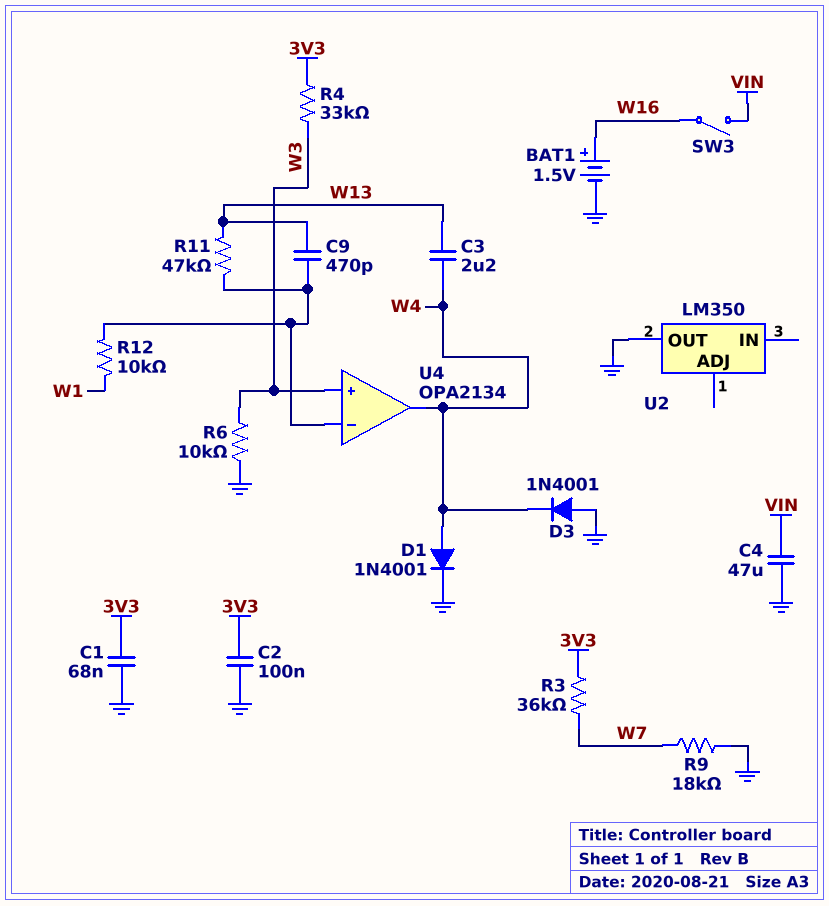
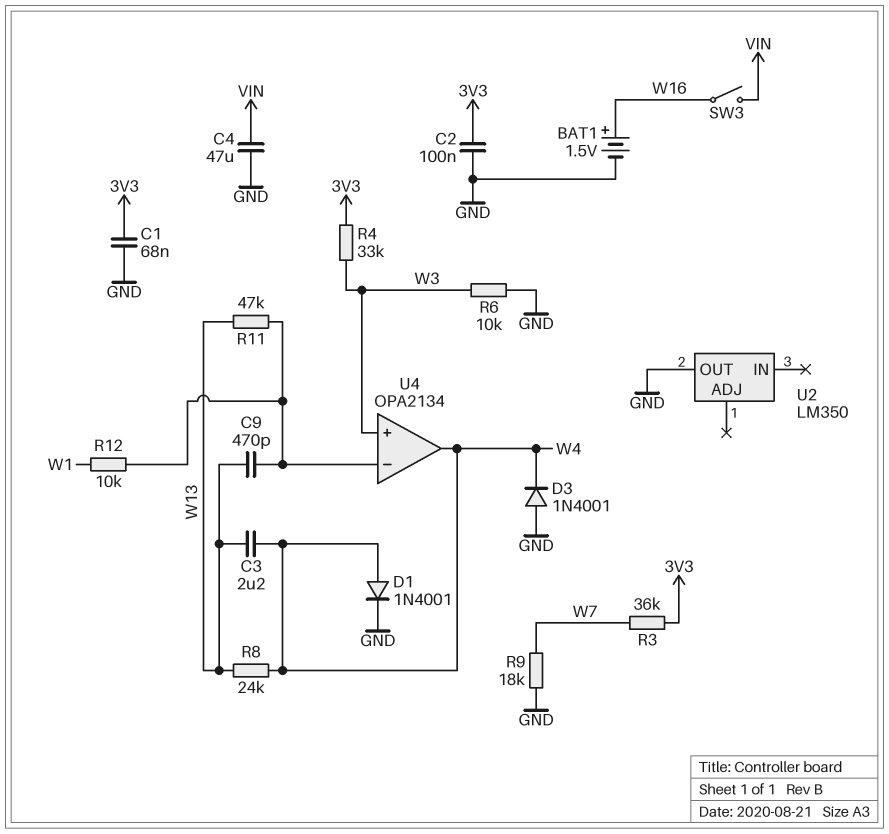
R8: none -> 24k (W4, W13)

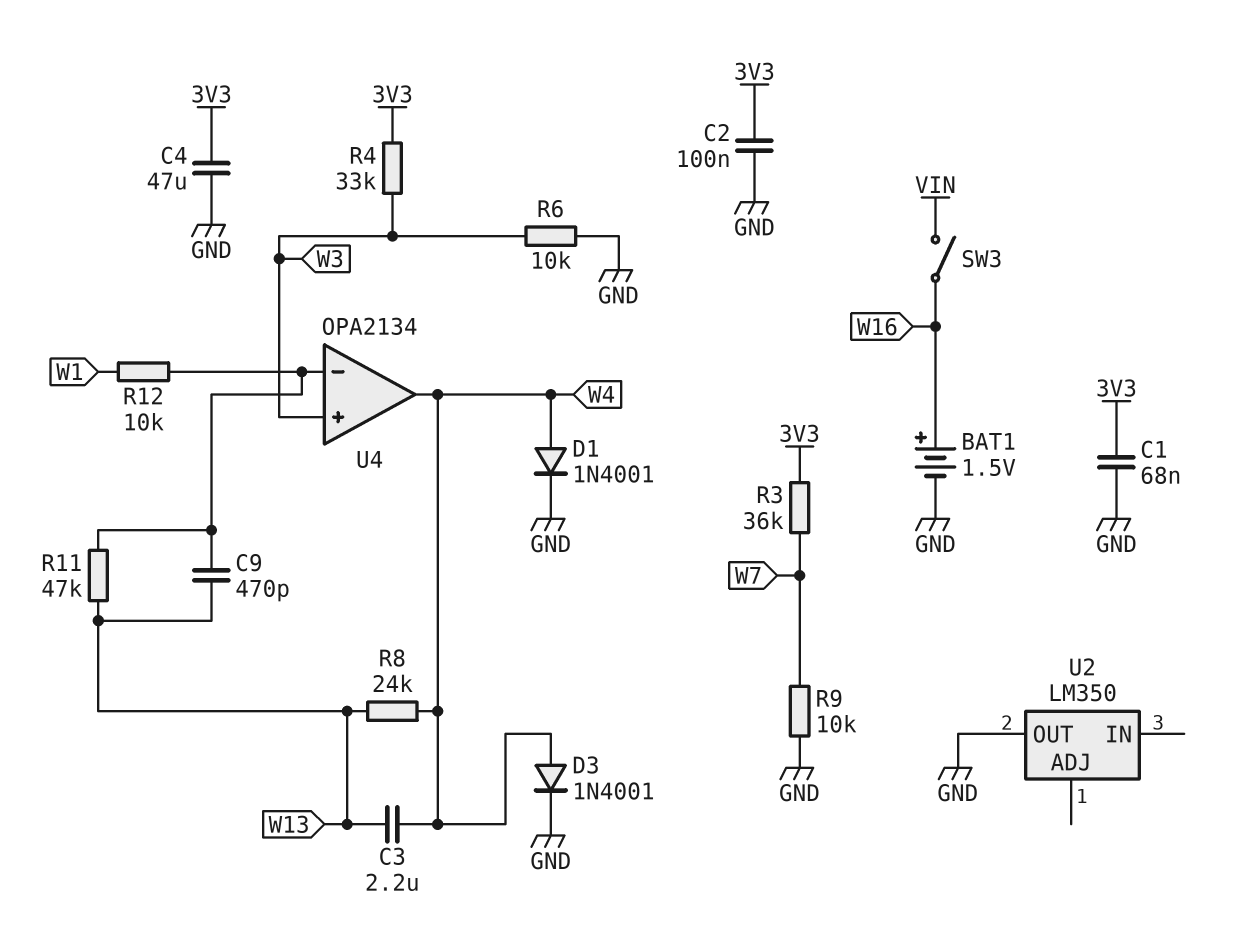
C4: 47uF (GND, VIN) -> 47uF (3V3, GND)
D3: diode 1N4001 (A GND, K W4) -> diode 1N4001 (A W4, K GND)
R9: 18k (GND, W7) -> 10k (GND, W7)

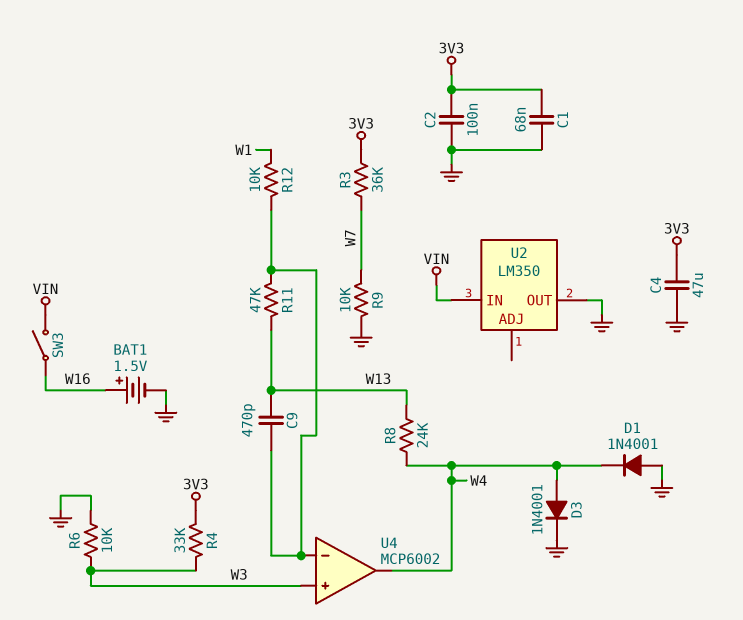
C3: 2.2uF (W4, W13) -> none
D1: diode 1N4001 (A W4, K GND) -> diode 1N4001 (A GND, K W4)
U2 pin IN: none -> VIN
U4: OPA2134 -> MCP6002

